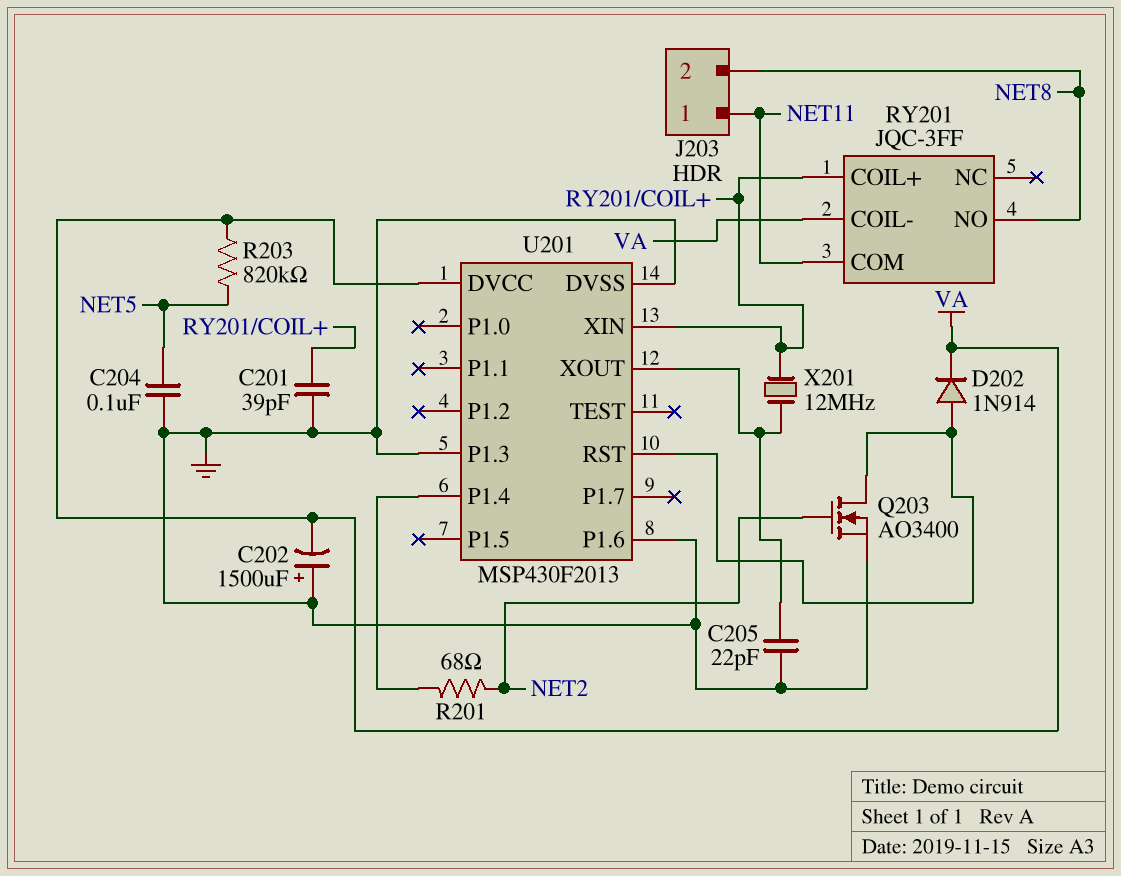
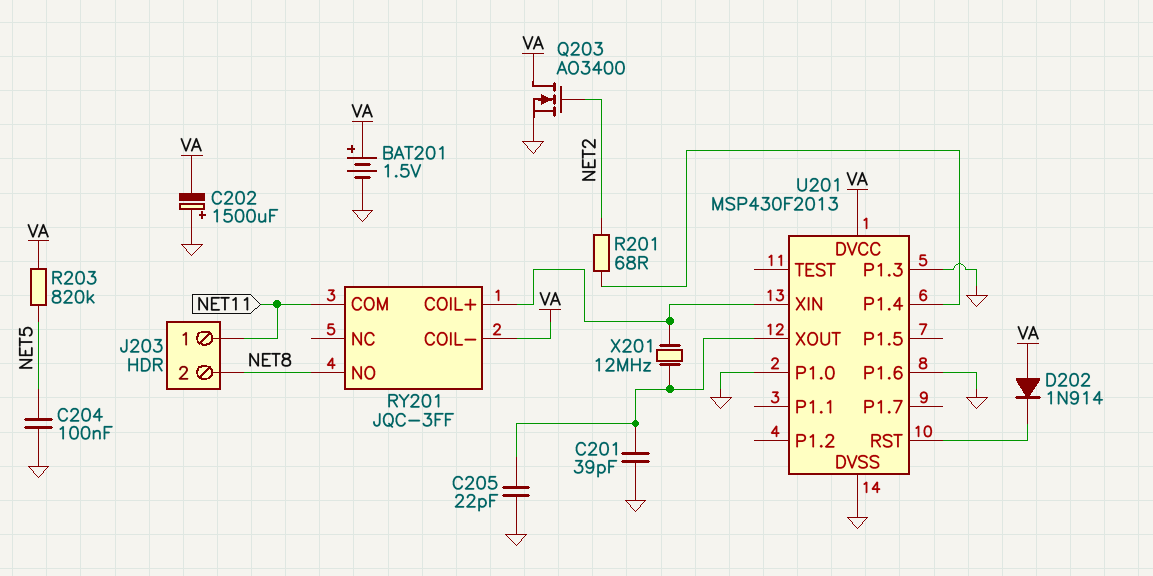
BAT201: none -> 1.5V (plus VA, minus GND)
C201: 39pF (GND, RY201/COIL+) -> 39pF (GND, U201/XOUT)
D202: diode 1N914 (A U201/RST, K VA) -> diode 1N914 (A VA, K U201/RST)
Q203: NMOS AO3400 (G NET2, D U201/RST, S GND) -> NMOS AO3400 (G NET2, D VA, S GND)
U201 pin P1.0: none -> GND

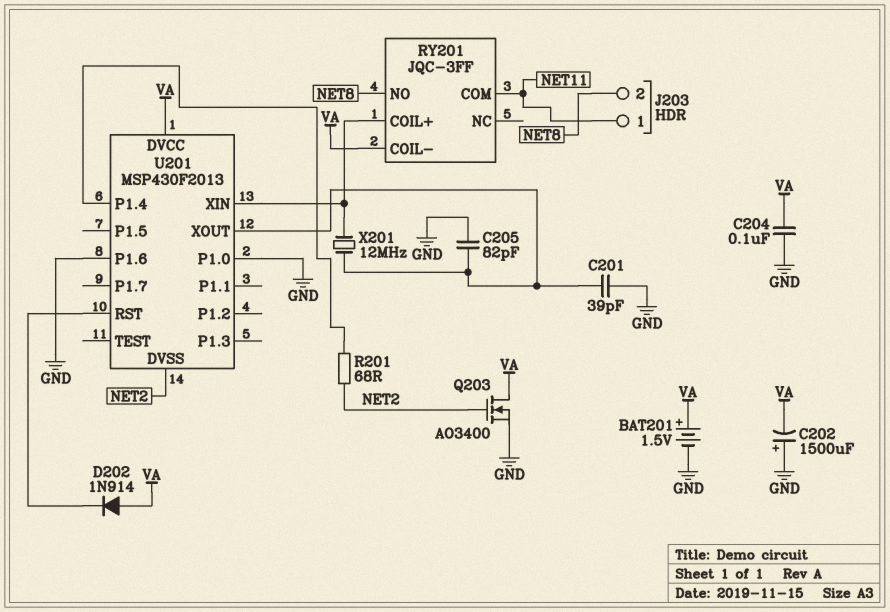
C204: 100nF (GND, NET5) -> 100nF (GND, VA)
C205: 22pF (GND, U201/XOUT) -> 82pF (GND, U201/XOUT)
R203: 820k (NET5, VA) -> none
U201 pin DVSS: GND -> NET2
U201 pin P1.3: GND -> none

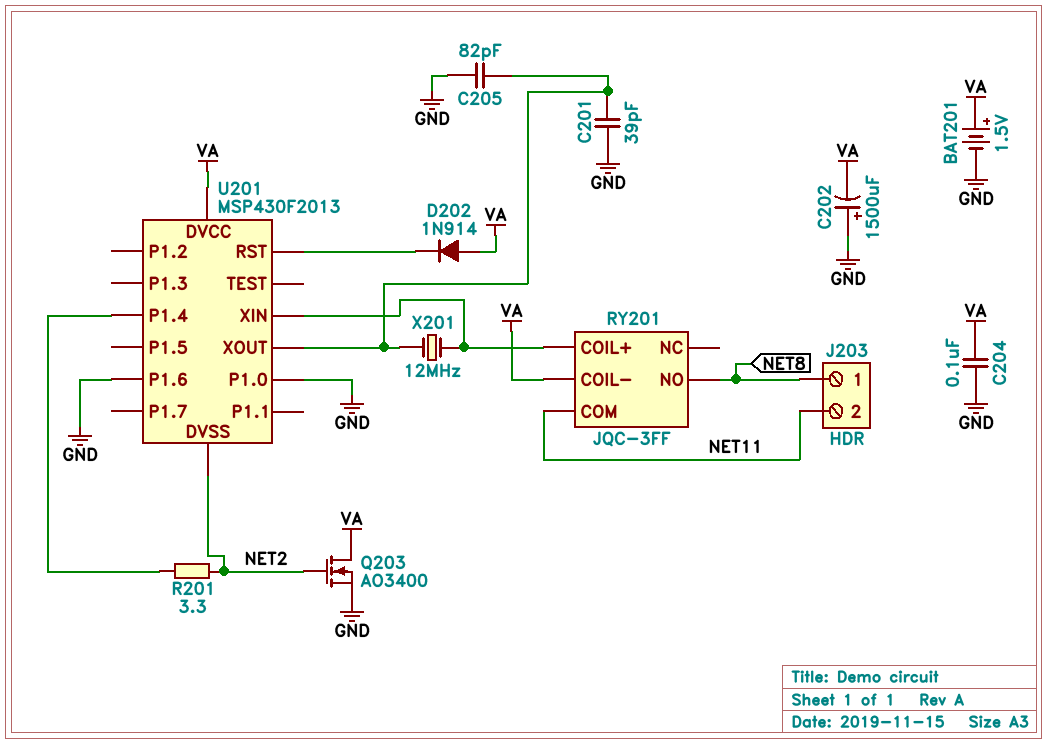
J203 pin 1: NET11 -> NET8
J203 pin 2: NET8 -> NET11
R201: 68 (NET2, U201/P1.4) -> 3.3 (NET2, U201/P1.4)

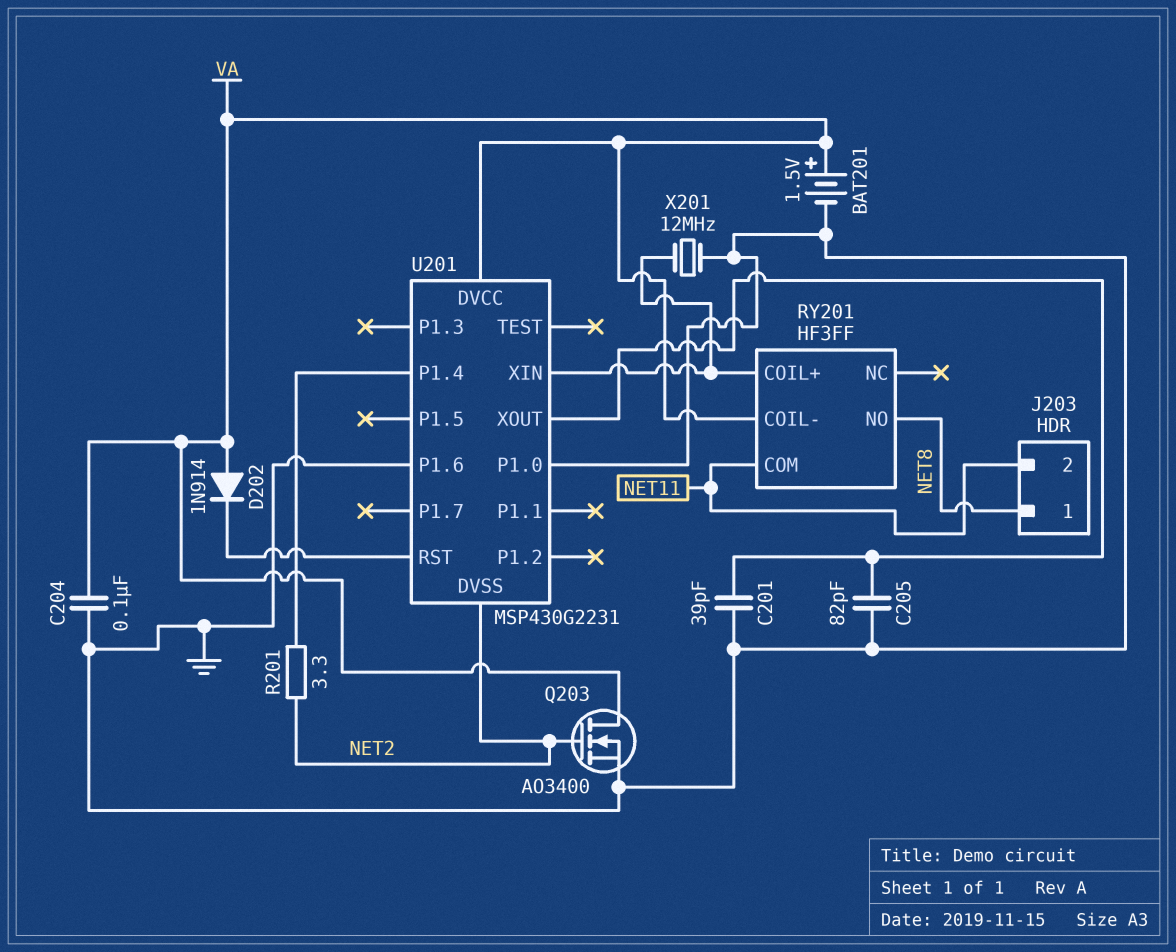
C202: 1500uF (plus GND, minus VA) -> none
RY201: JQC-3FF -> HF3FF
U201: MSP430F2013 -> MSP430G2231
X201: 12MHz (RY201/COIL+, U201/XOUT) -> 12MHz (GND, RY201/COIL+)

